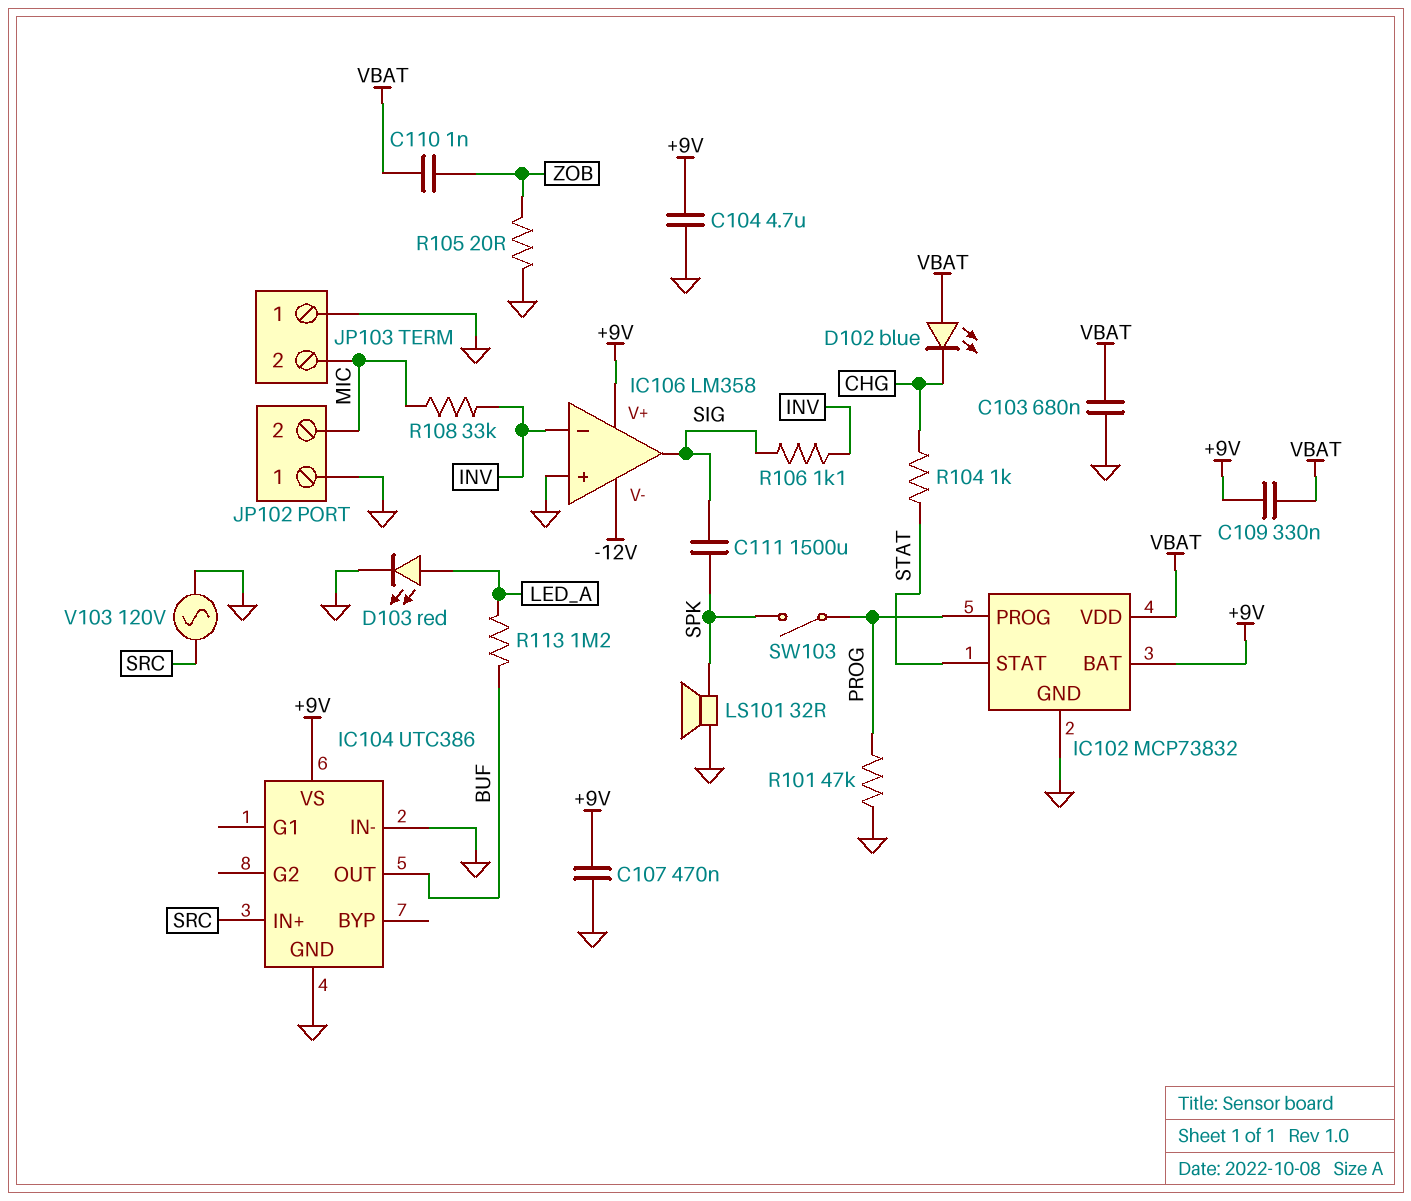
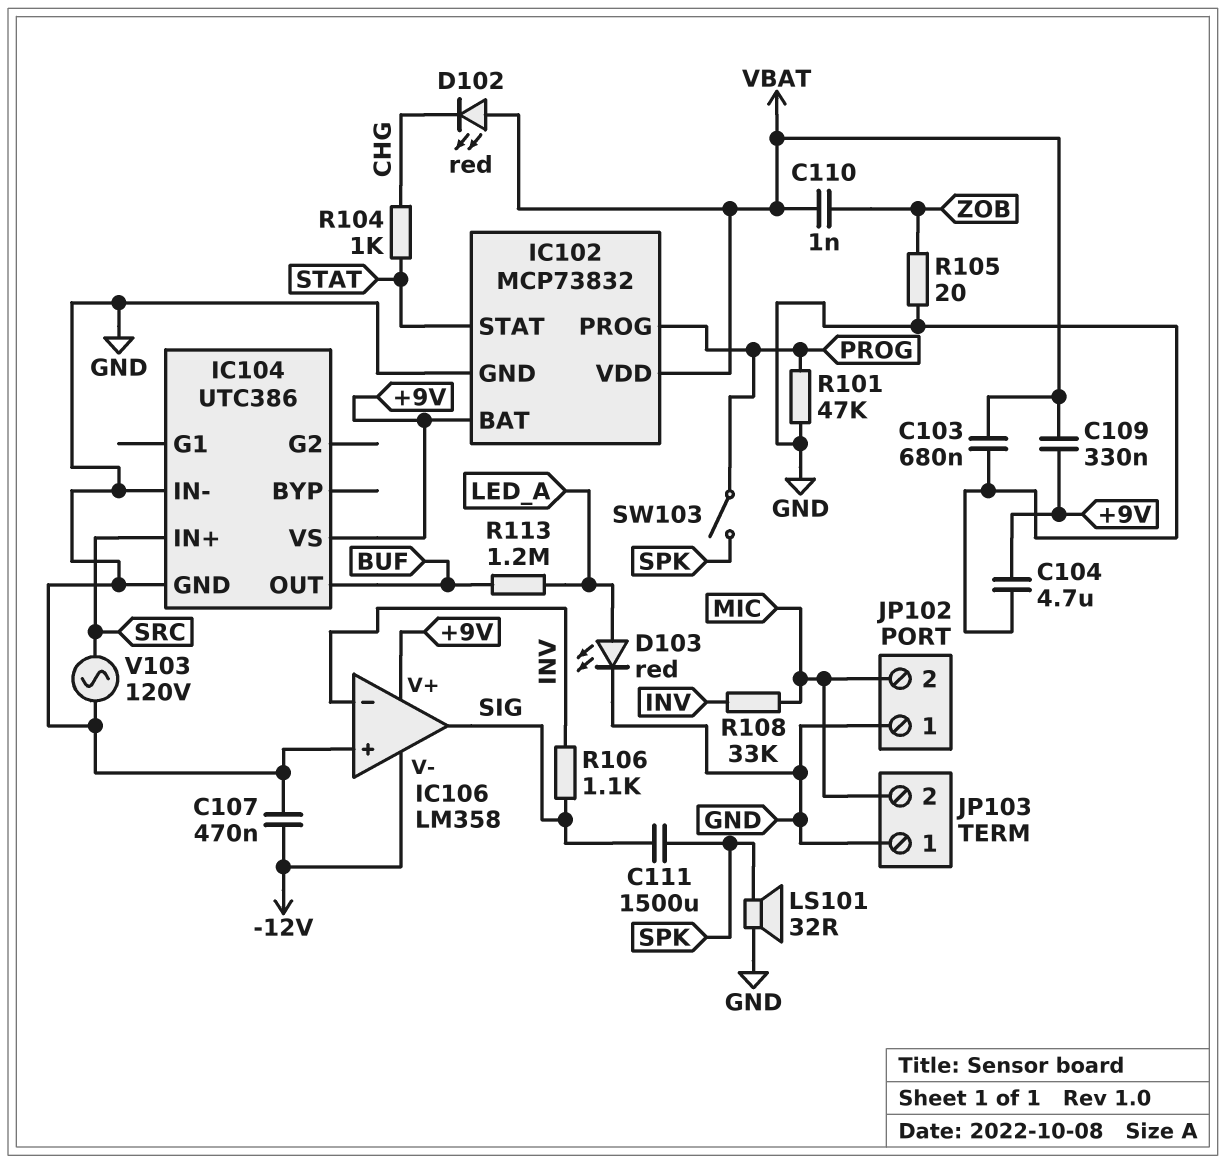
C107: 470nF (+9V, GND) -> 470nF (-12V, GND)
D102: LED blue (A VBAT, K CHG) -> LED red (A VBAT, K CHG)

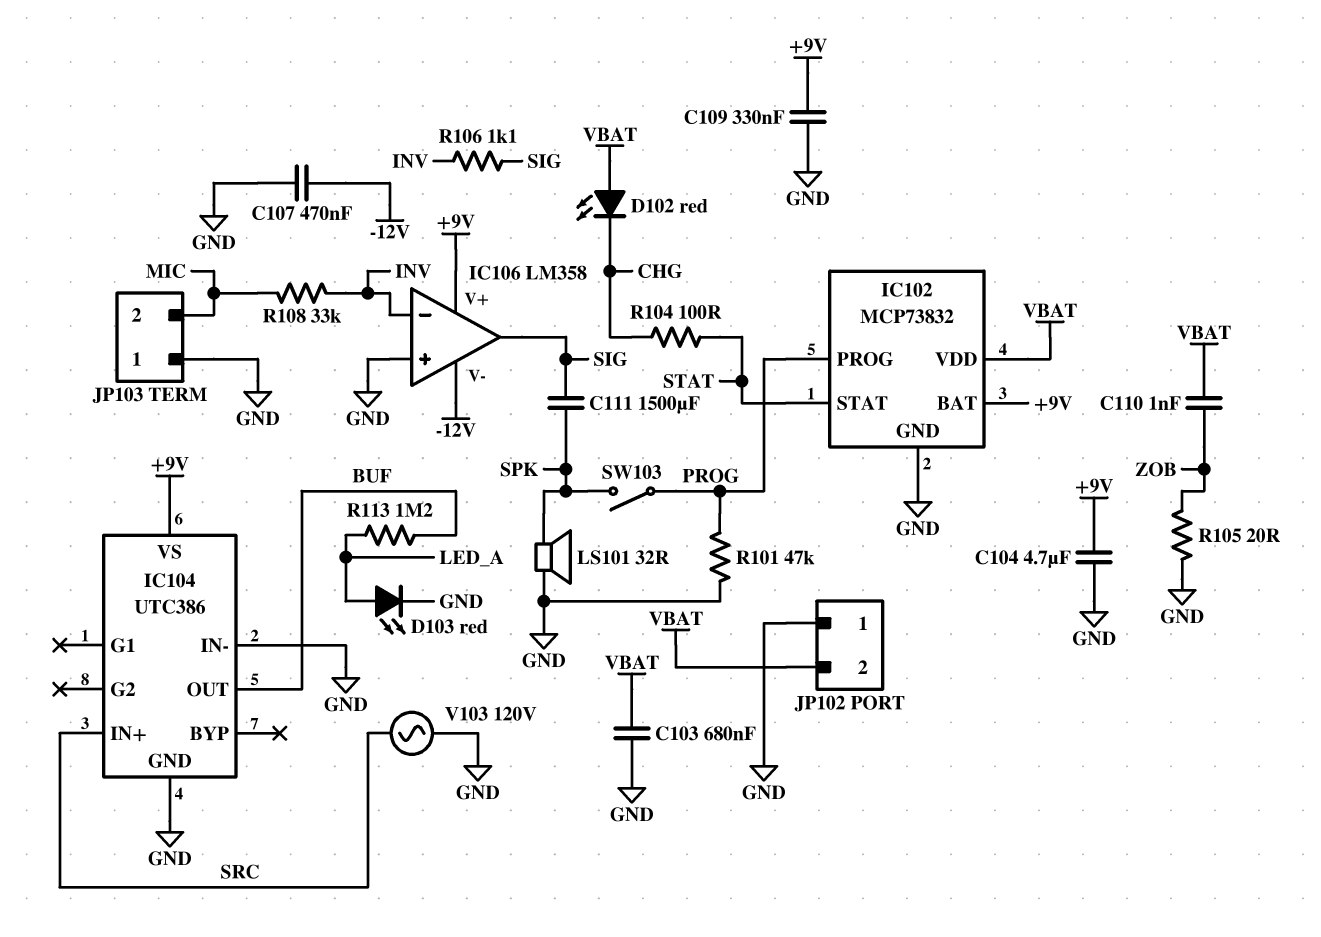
C109: 330nF (+9V, VBAT) -> 330nF (+9V, GND)
JP102 pin 2: MIC -> VBAT
R104: 1k (CHG, STAT) -> 100 (CHG, STAT)

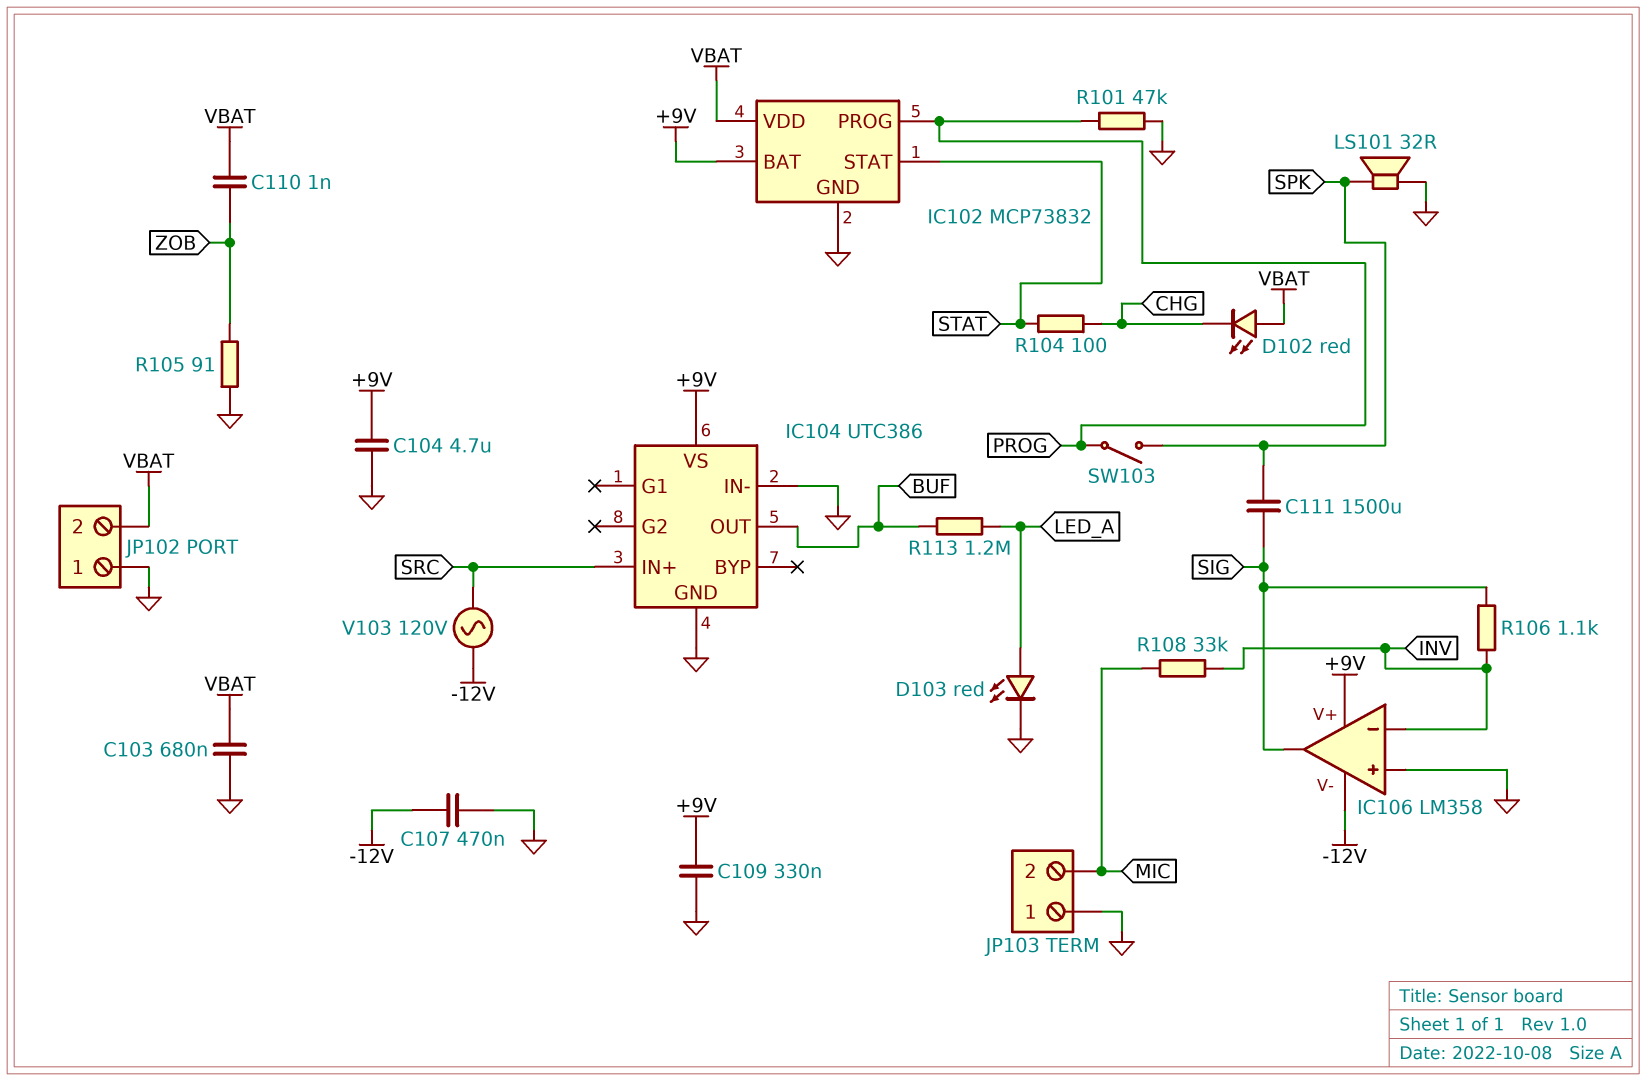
R105: 20 (GND, ZOB) -> 91 (GND, ZOB)
V103: AC 120V (GND, SRC) -> AC 120V (-12V, SRC)

